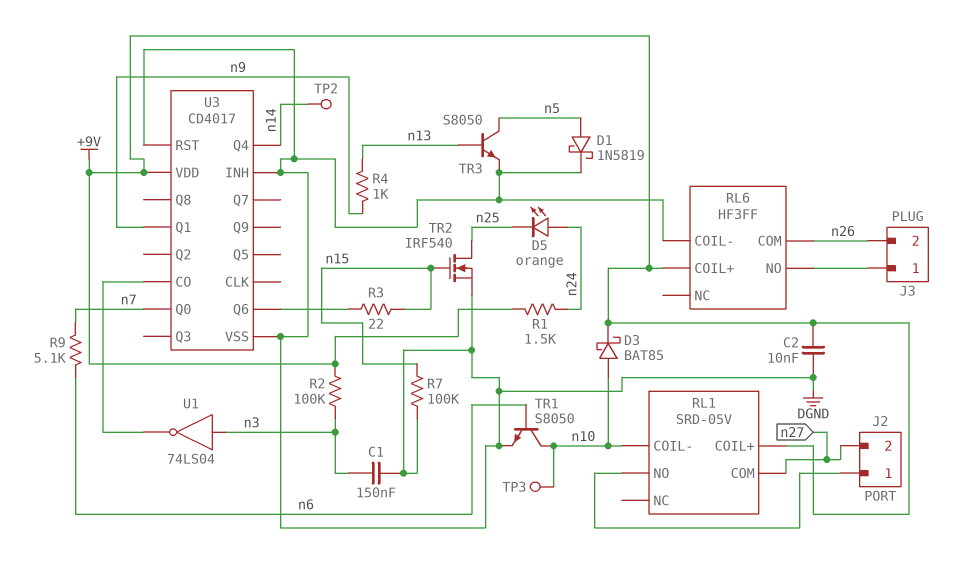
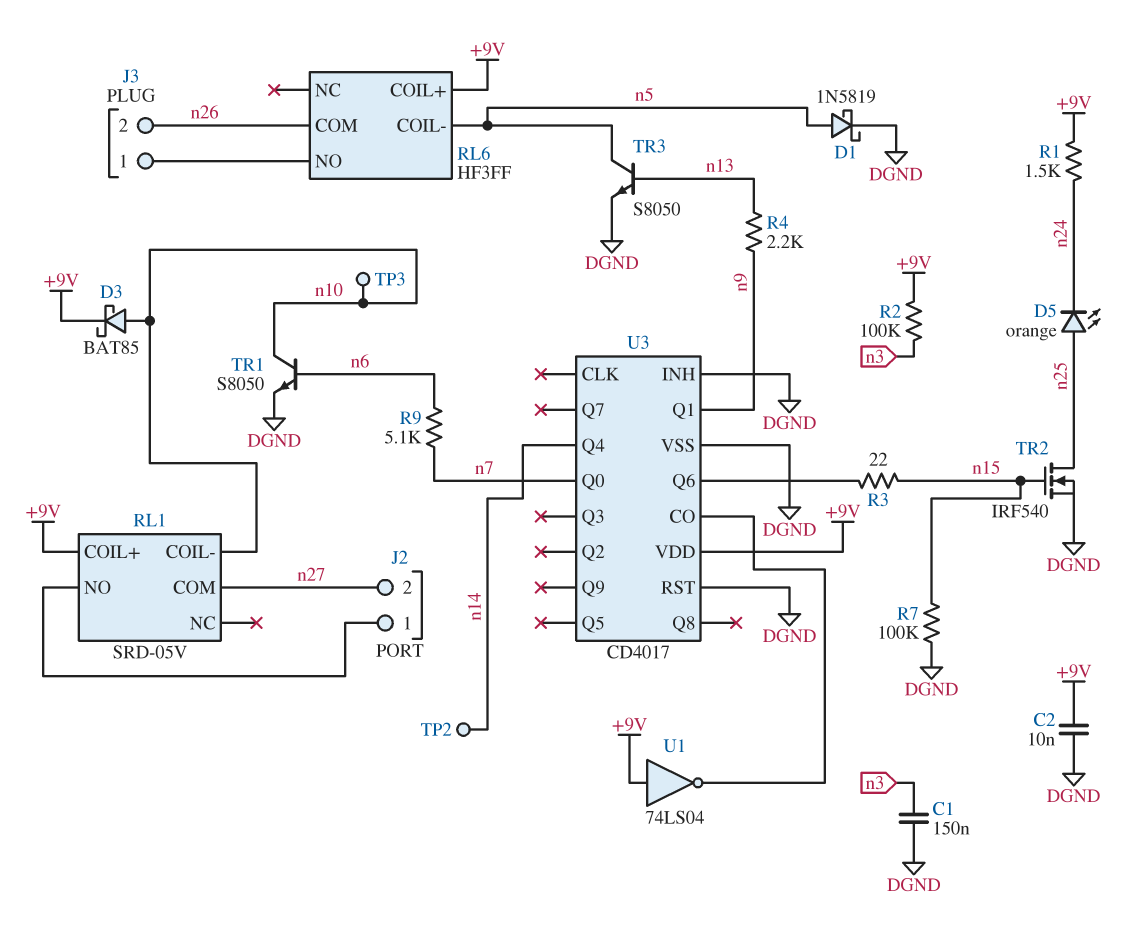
D5: LED orange (A n24, K n25) -> LED orange (A n25, K n24)
R4: 1k (n9, n13) -> 2.2k (n9, n13)
RL6 pin COIL-: DGND -> n5
U1: NOT 74LS04 (in n3, out U3/CO) -> NOT 74LS04 (in +9V, out U3/CO)

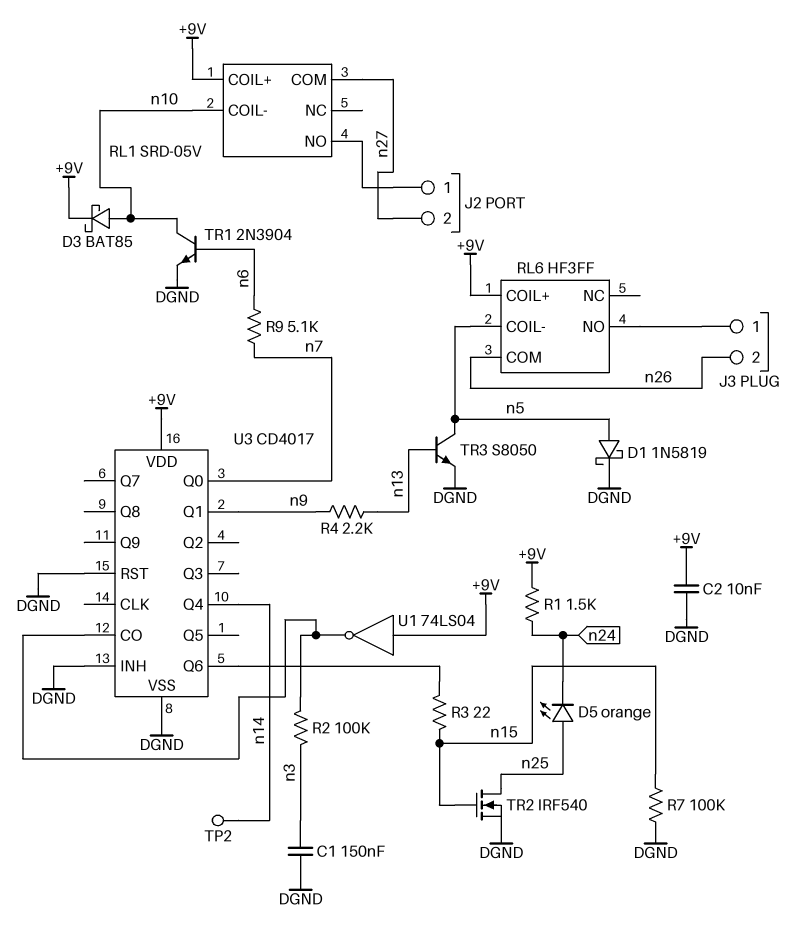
R2: 100k (+9V, n3) -> 100k (U3/CO, n3)
TP3: test point (n10) -> none
TR1: NPN S8050 (B n6, C n10, E DGND) -> NPN 2N3904 (B n6, C n10, E DGND)

